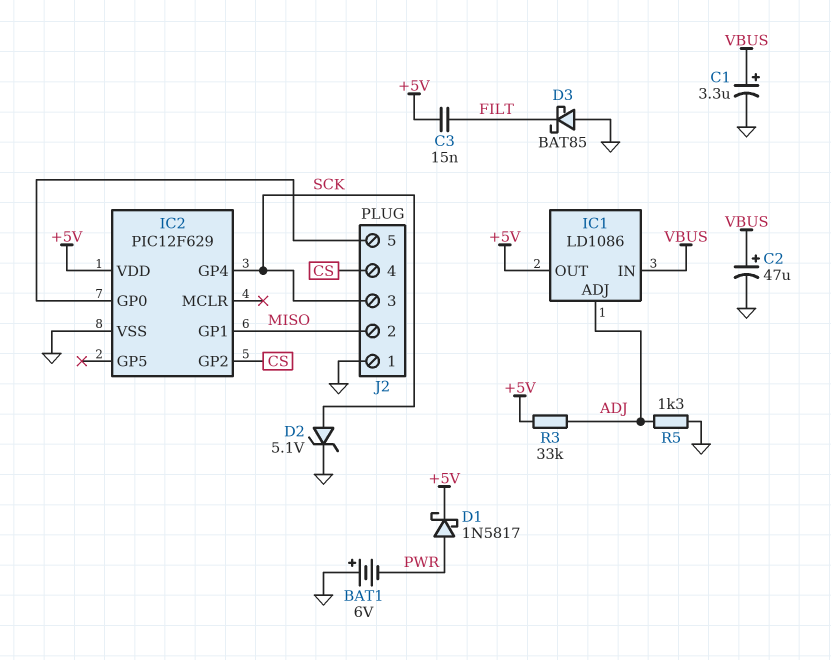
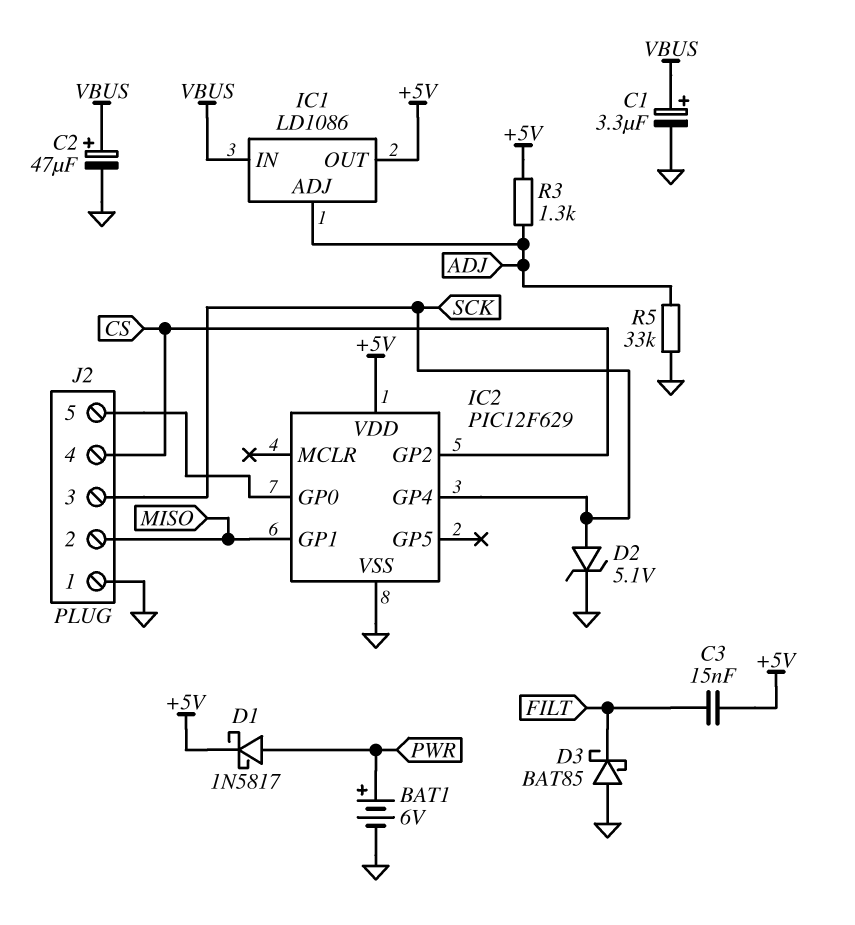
BAT1: 6V (plus GND, minus PWR) -> 6V (plus PWR, minus GND)
R3: 33k (+5V, ADJ) -> 1.3k (+5V, ADJ)
R5: 1.3k (ADJ, GND) -> 33k (ADJ, GND)

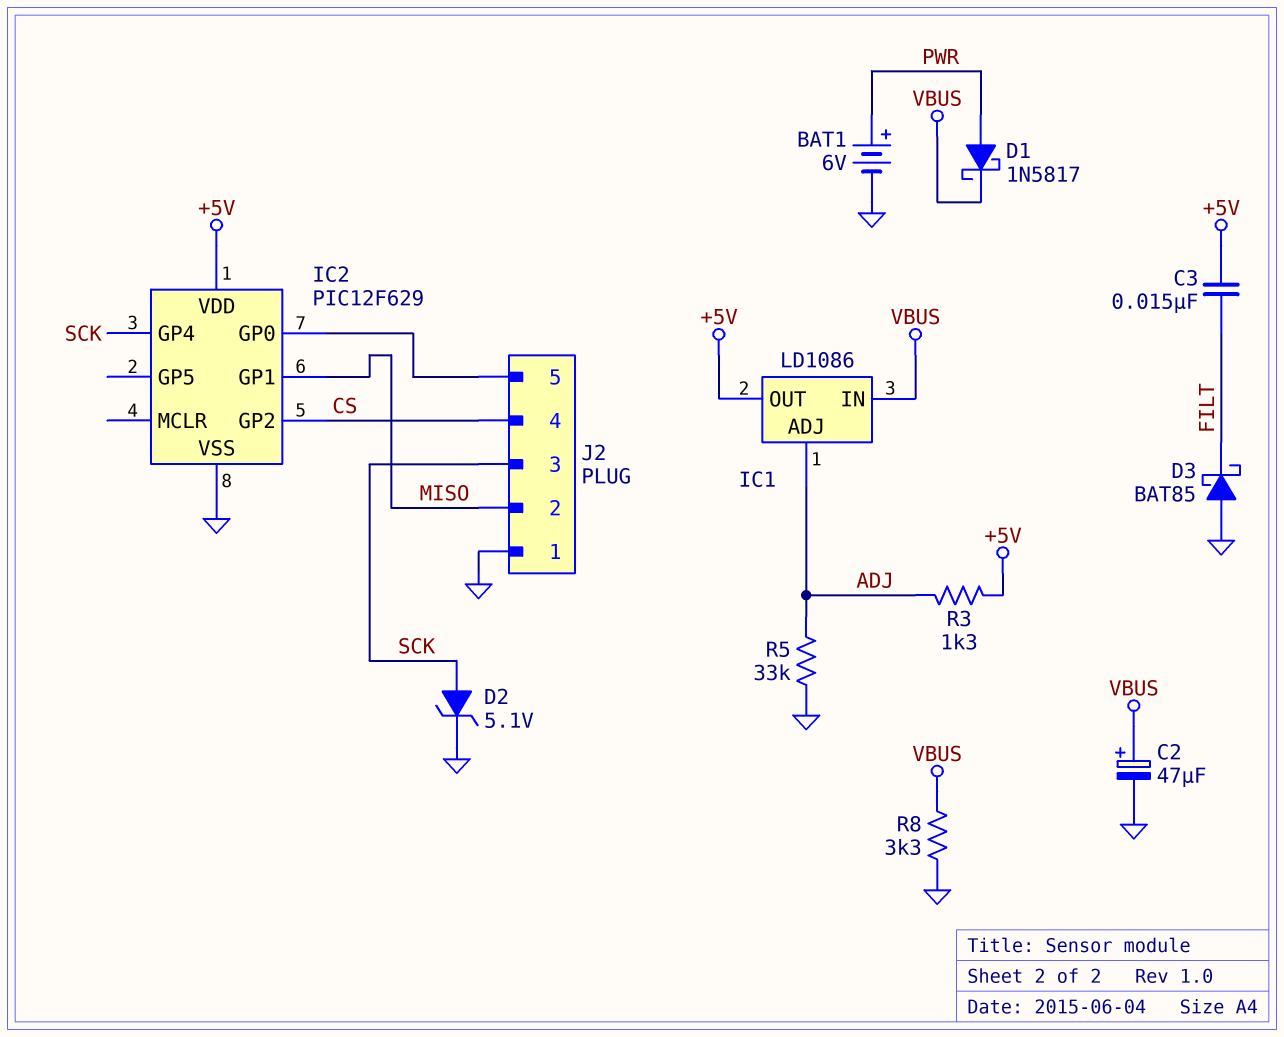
C1: 3.3uF (plus VBUS, minus GND) -> none
D1: schottky 1N5817 (A PWR, K +5V) -> schottky 1N5817 (A PWR, K VBUS)
R8: none -> 3.3k (GND, VBUS)

